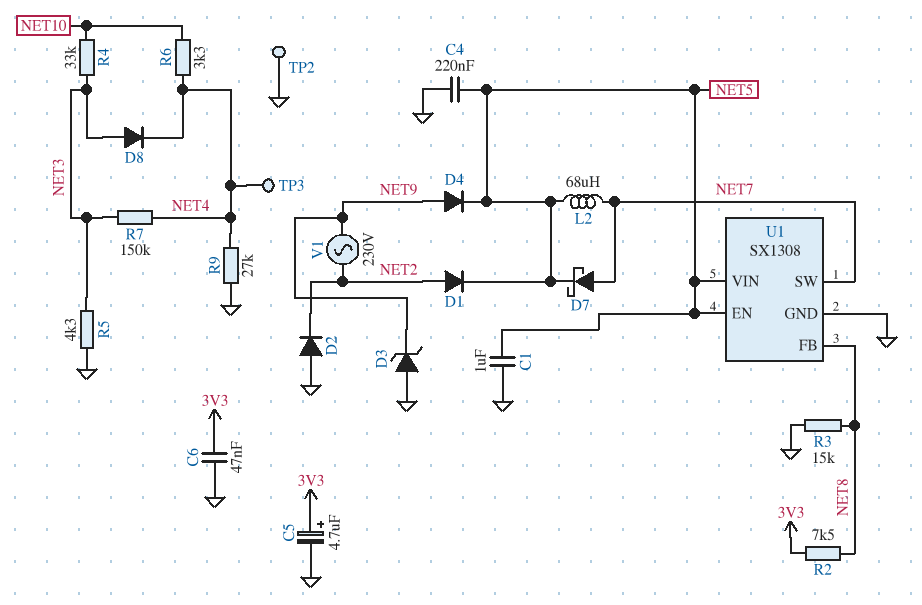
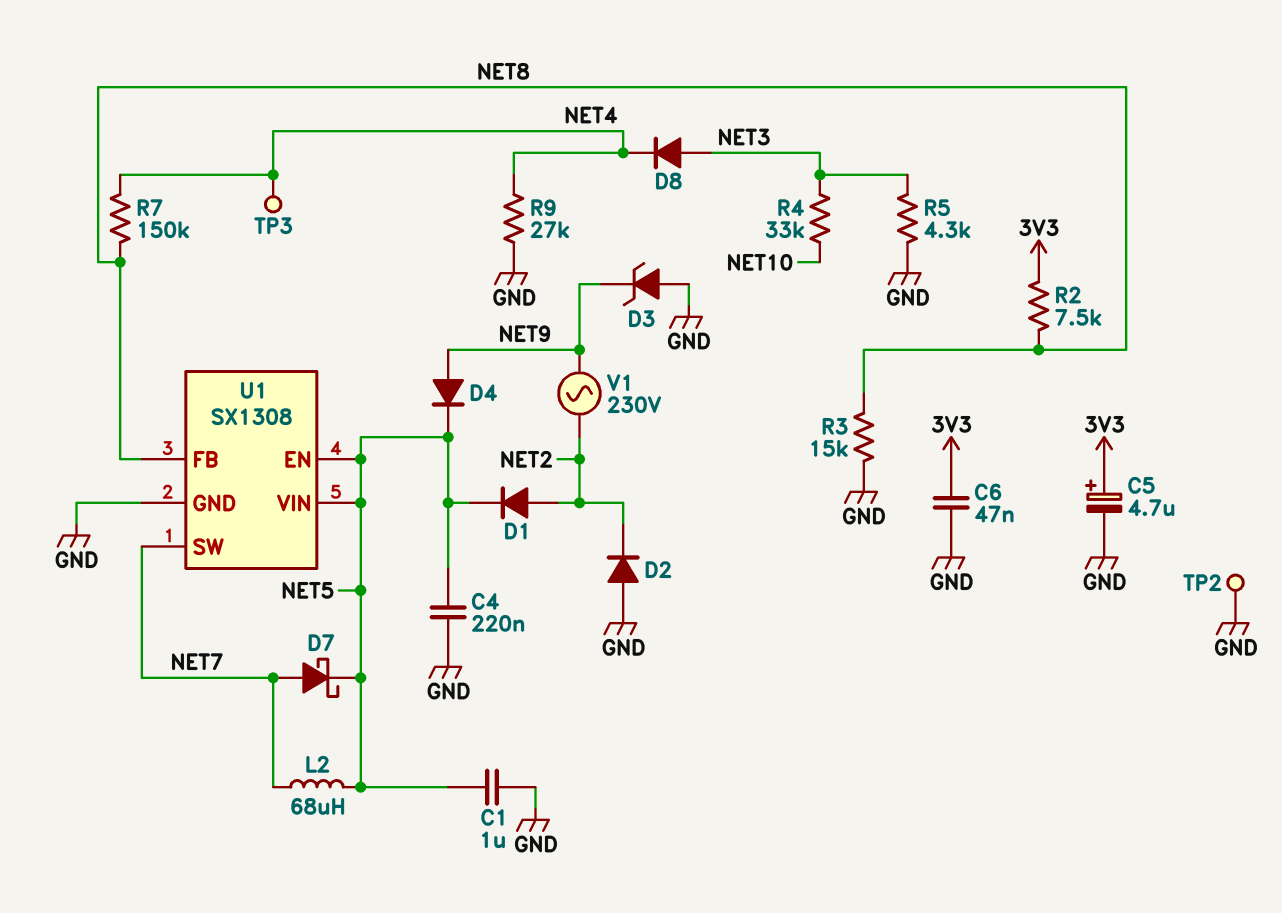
R6: 3.3k (NET4, NET10) -> none
R7: 150k (NET3, NET4) -> 150k (NET4, NET8)

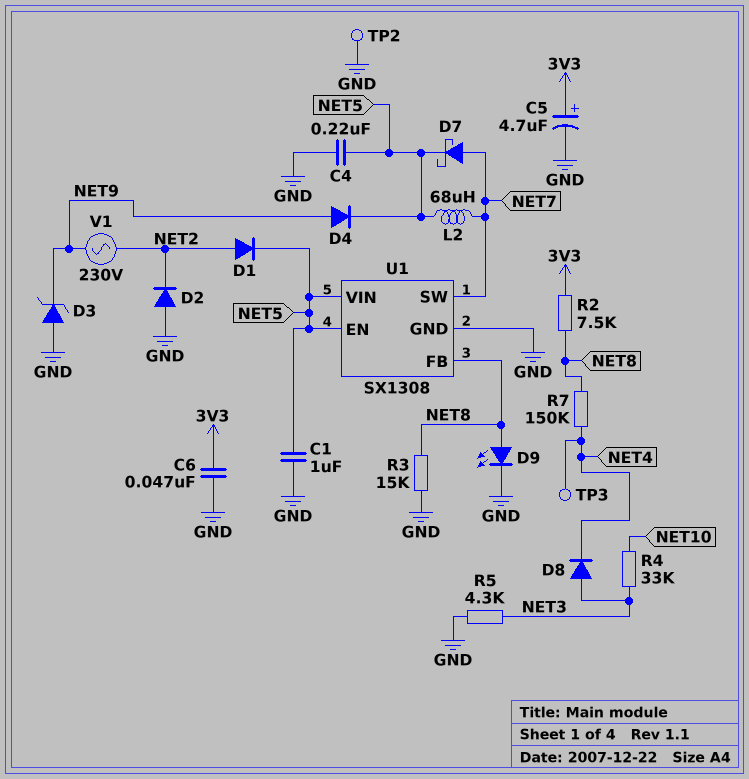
D9: none -> LED (A NET8, K GND)
R9: 27k (GND, NET4) -> none

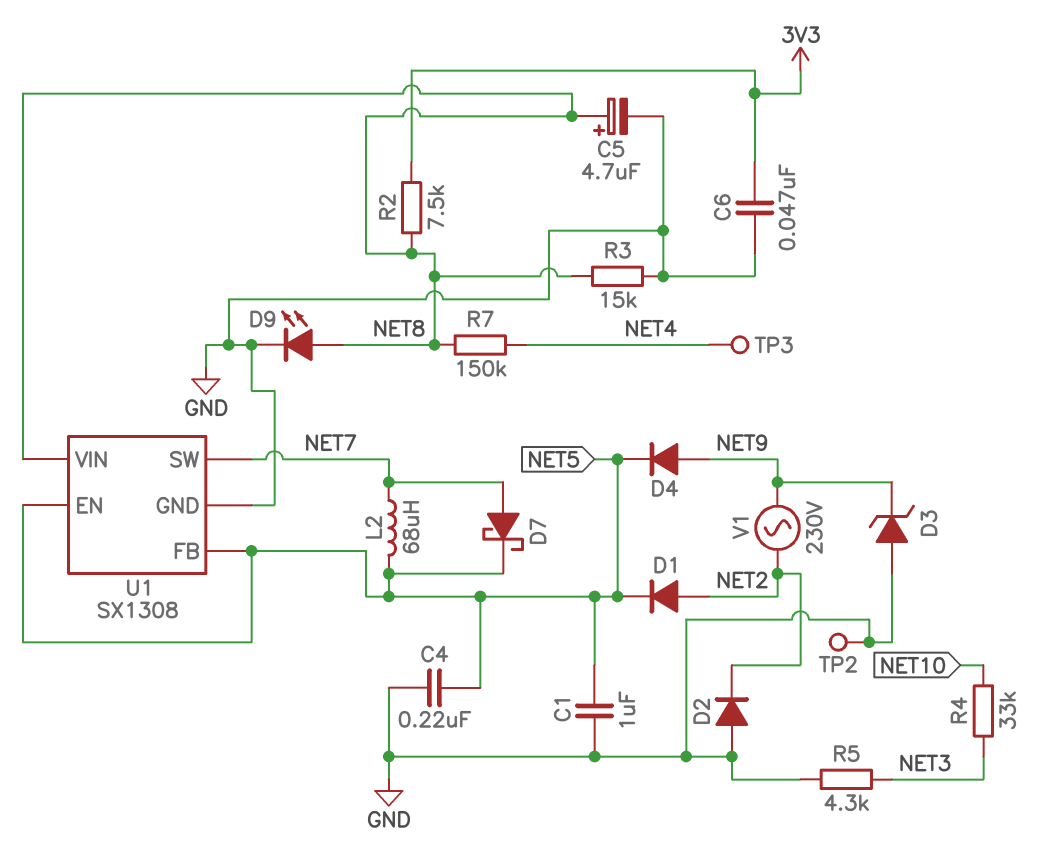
C5: 4.7uF (plus 3V3, minus GND) -> 4.7uF (plus NET8, minus GND)
D8: diode (A NET3, K NET4) -> none
U1 pin FB: NET8 -> NET5
U1 pin VIN: NET5 -> NET8

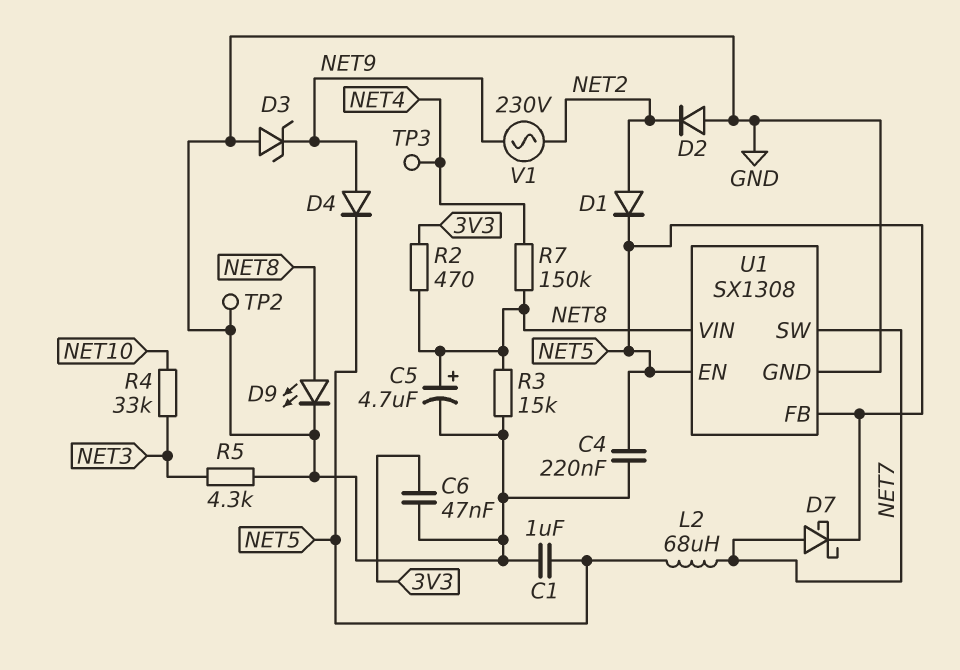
R2: 7.5k (3V3, NET8) -> 470 (3V3, NET8)

